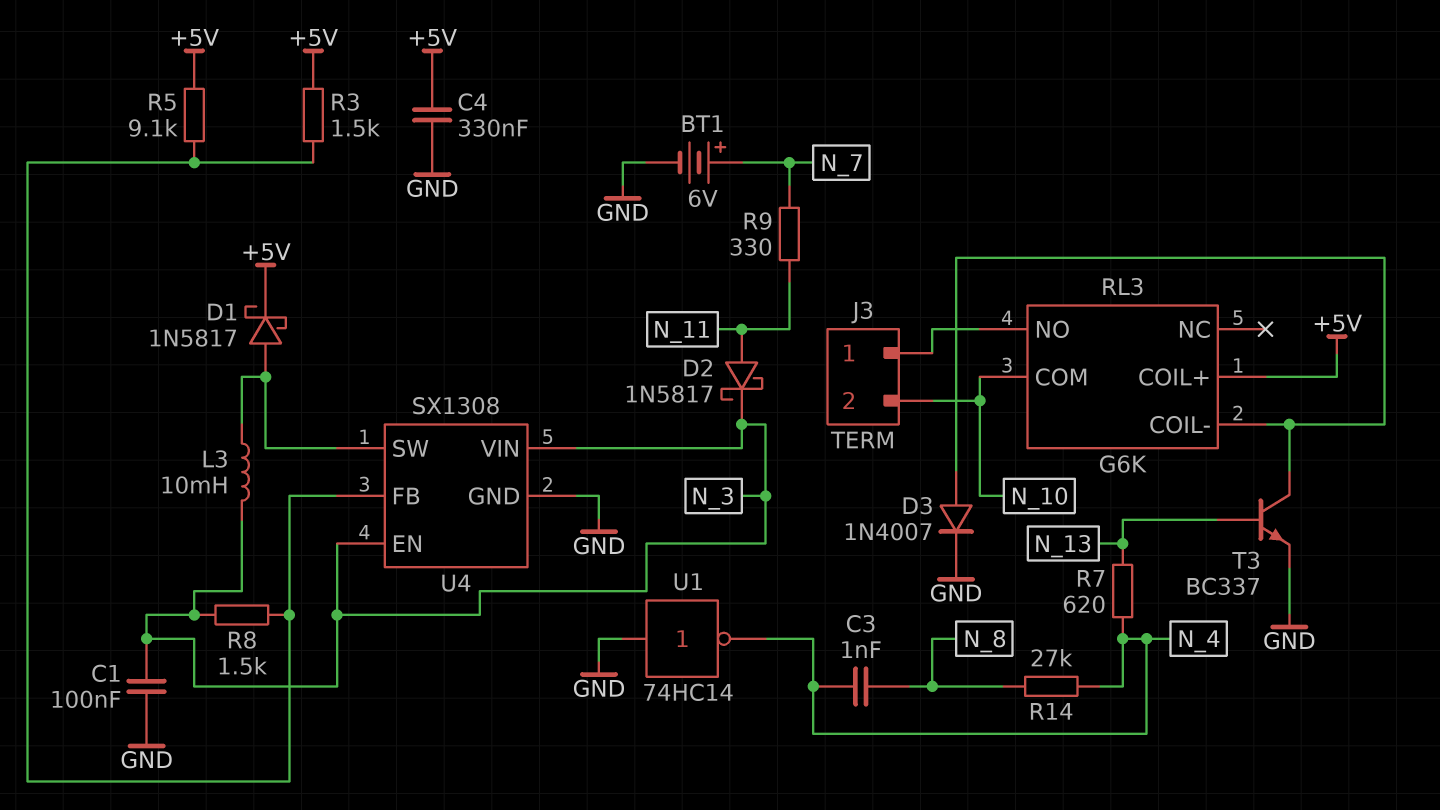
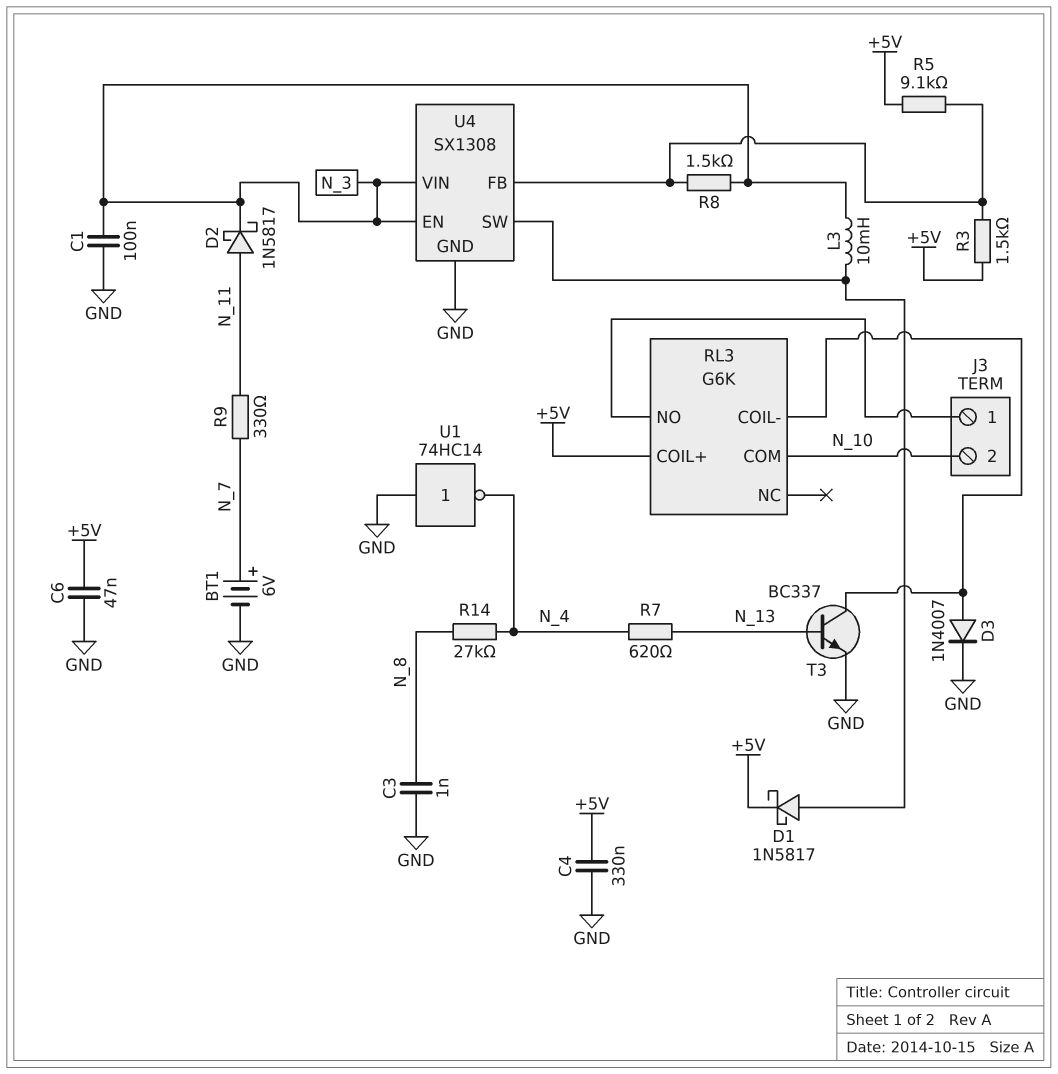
C3: 1nF (N_4, N_8) -> 1nF (GND, N_8)
C6: none -> 47nF (+5V, GND)

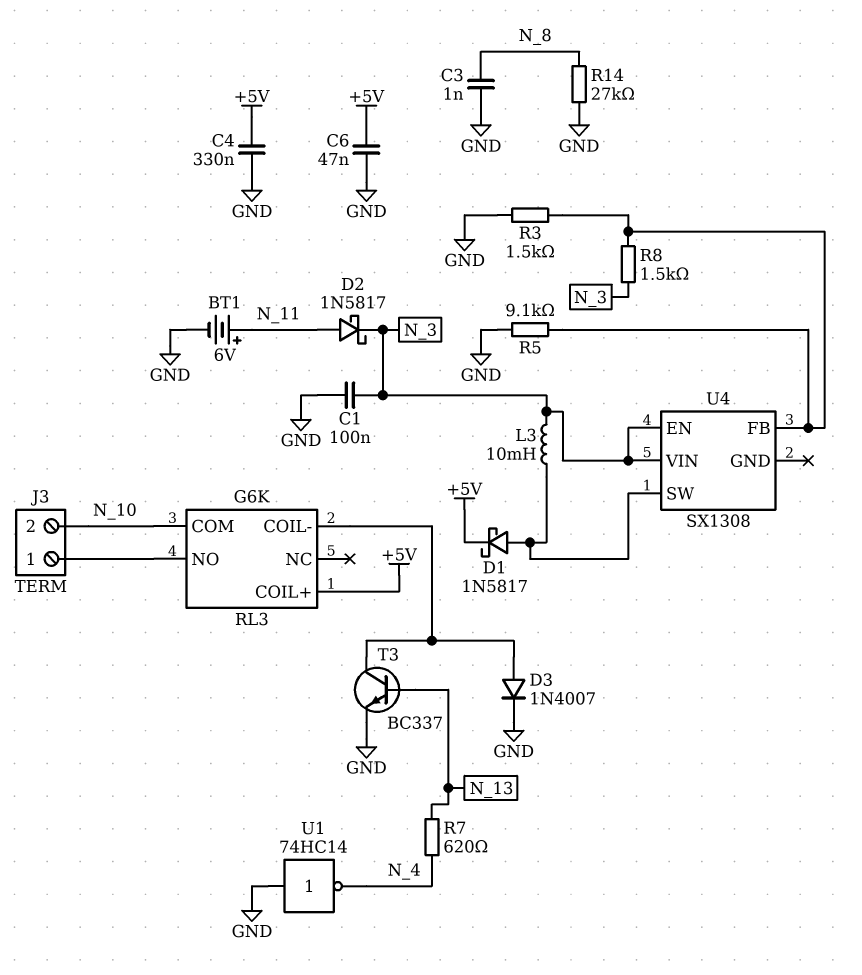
BT1: 6V (plus N_7, minus GND) -> 6V (plus N_11, minus GND)
R3: 1.5k (+5V, U4/FB) -> 1.5k (GND, U4/FB)
R5: 9.1k (+5V, U4/FB) -> 9.1k (GND, U4/FB)
R9: 330 (N_7, N_11) -> none
R14: 27k (N_4, N_8) -> 27k (GND, N_8)
U4 pin GND: GND -> none

